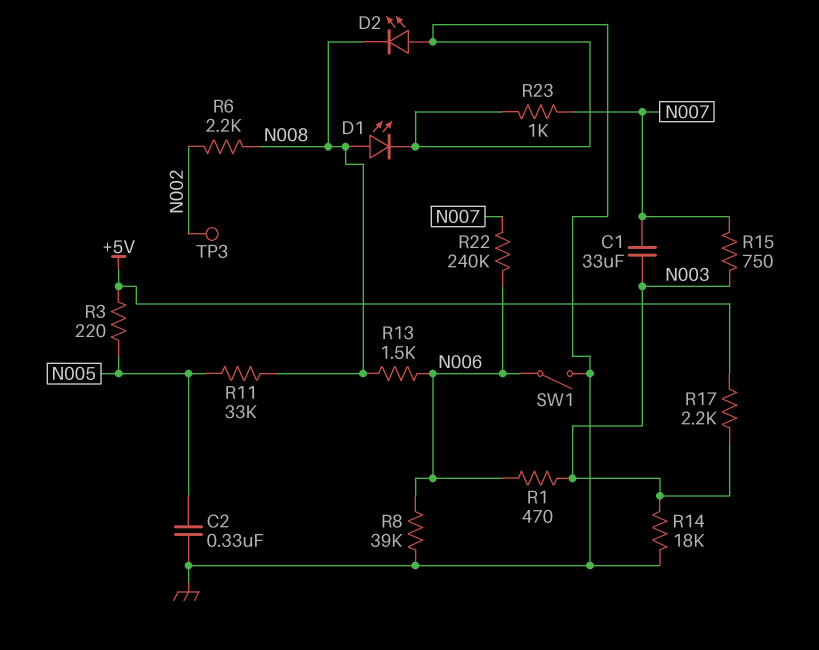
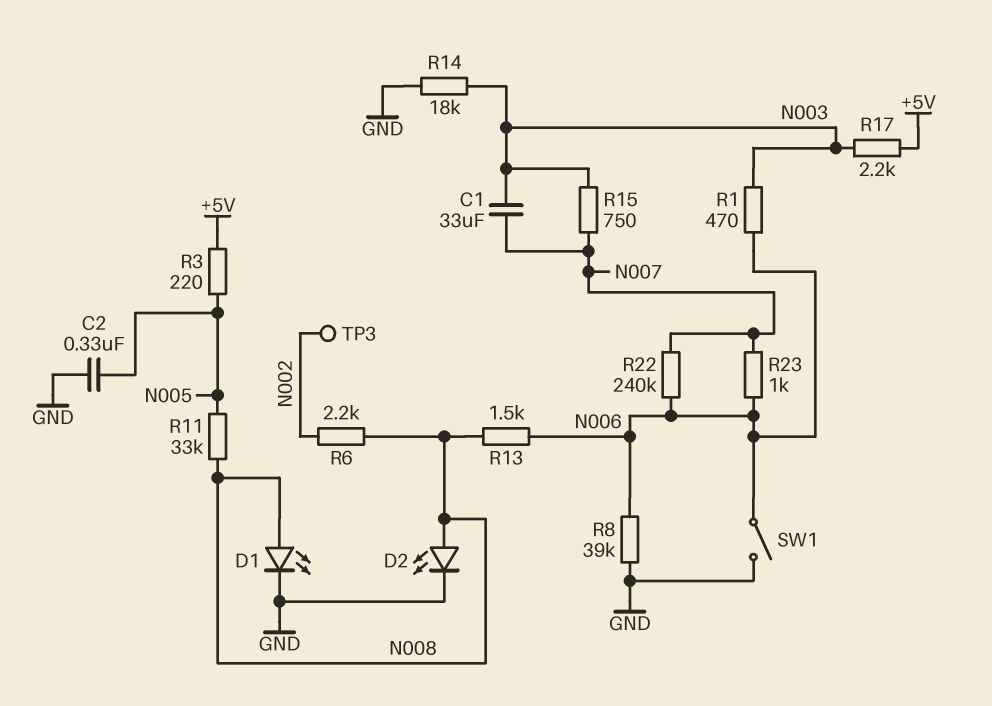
D2: LED (A GND, K N008) -> LED (A N008, K GND)
R23: 1k (GND, N007) -> 1k (N006, N007)

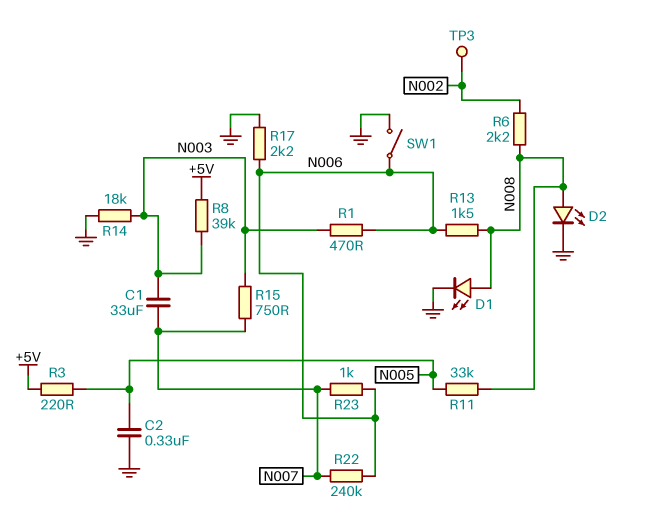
R8: 39k (GND, N006) -> 39k (+5V, N003)
R17: 2.2k (+5V, N003) -> 2.2k (GND, N006)

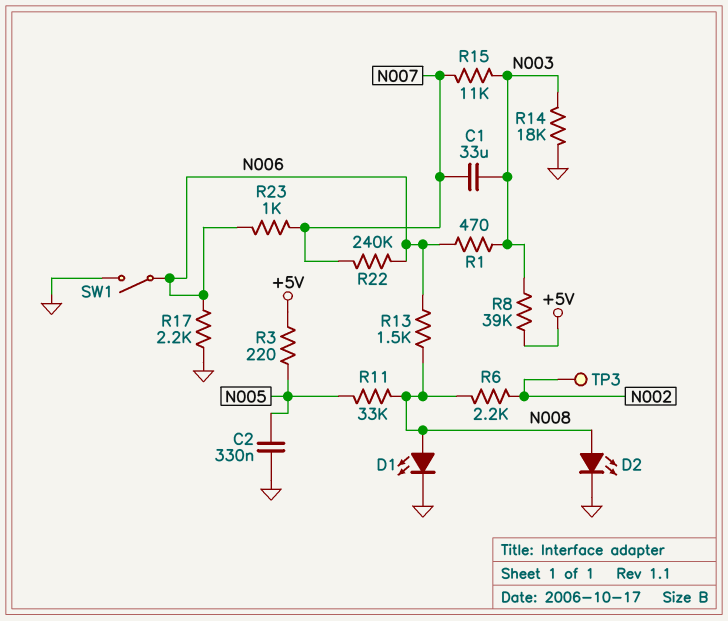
R15: 750 (N003, N007) -> 11k (N003, N007)

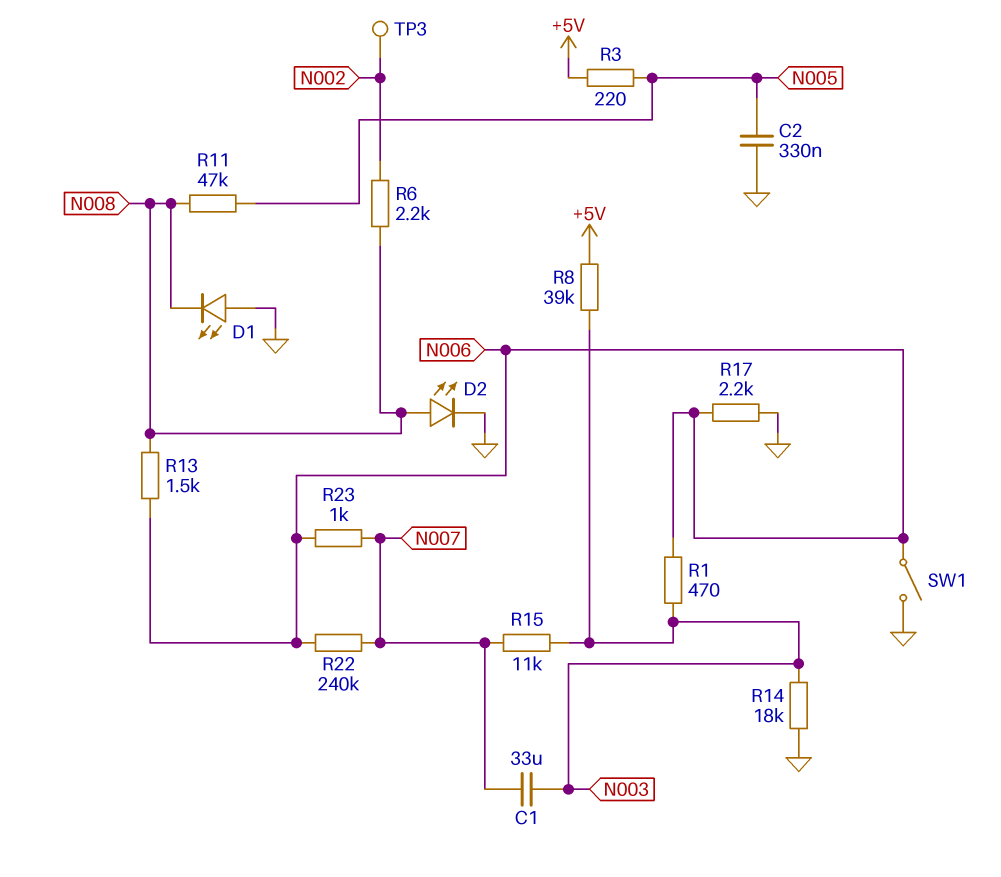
D1: LED (A N008, K GND) -> LED (A GND, K N008)
R11: 33k (N005, N008) -> 47k (N005, N008)

